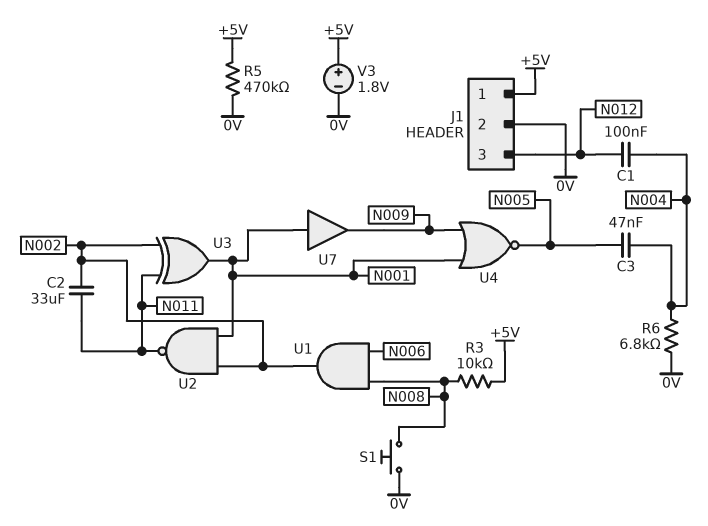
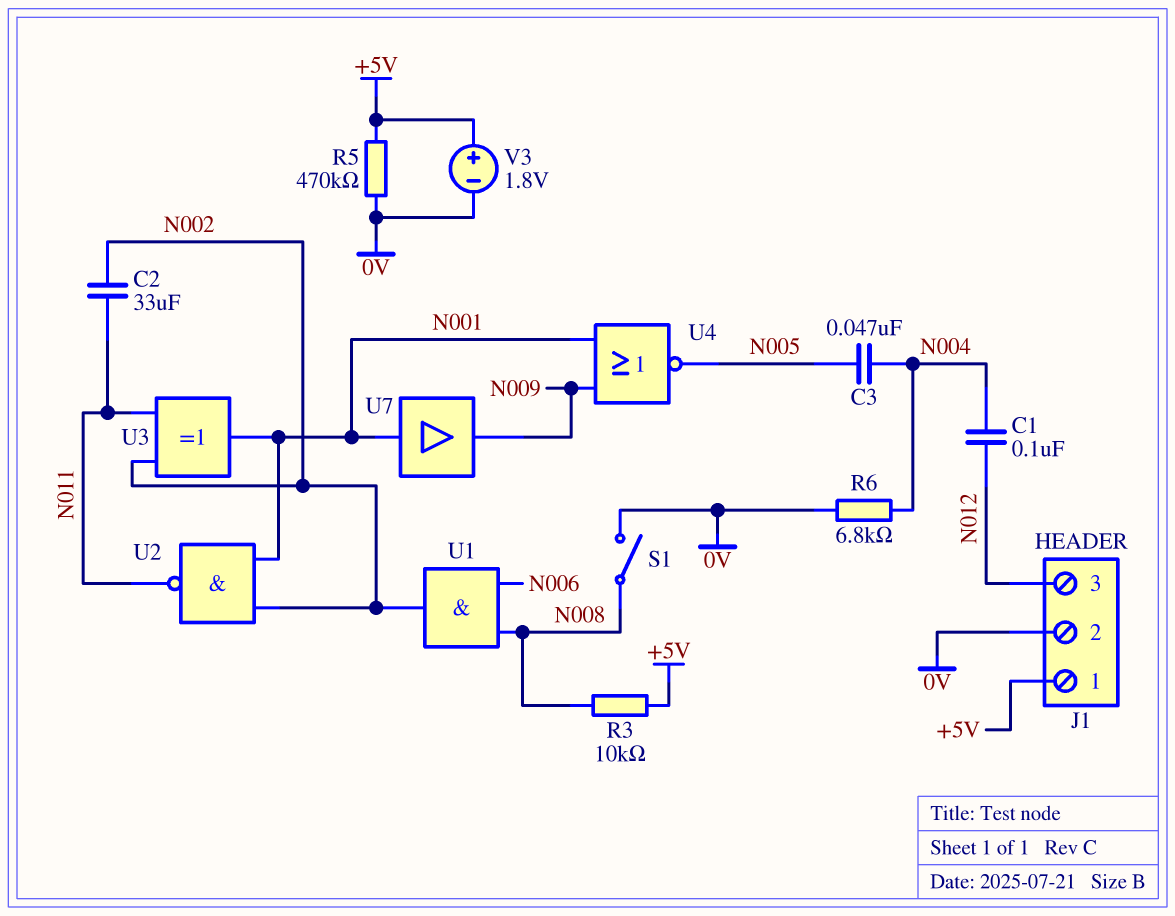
S1: button (0V, N008) -> switch (0V, N008)

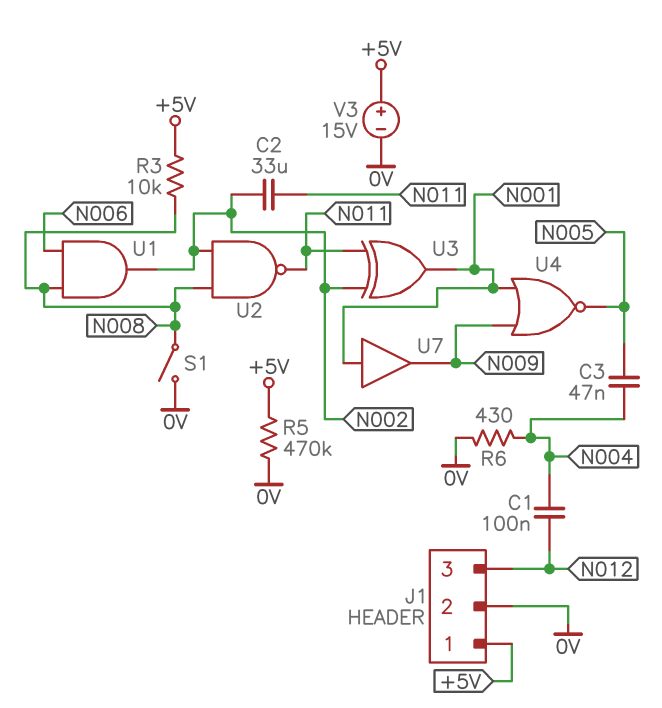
R6: 6.8k (0V, N004) -> 430 (0V, N004)
U2: NAND (in N001, in N002, out N011) -> NAND (in N002, in N008, out N011)
V3: 1.8V (plus +5V, minus 0V) -> 15V (plus +5V, minus 0V)

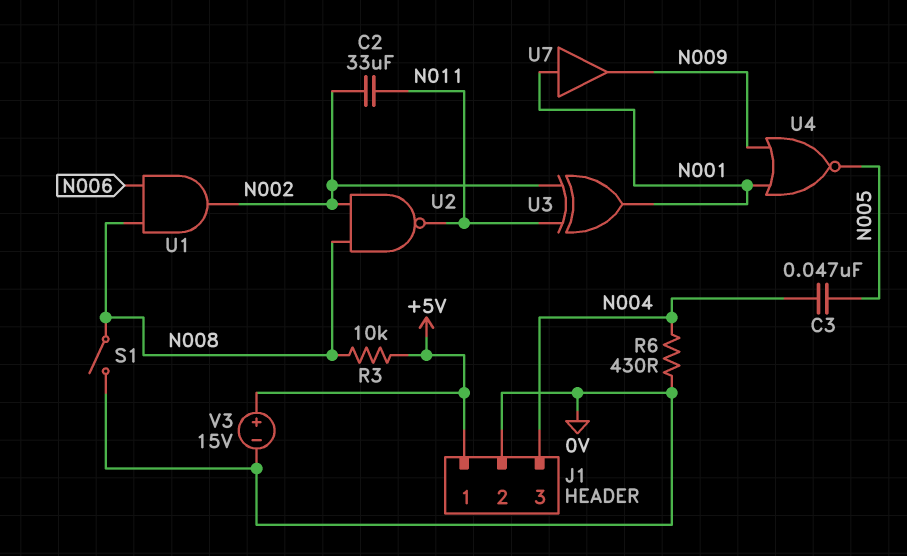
C1: 100nF (N004, N012) -> none
J1 pin 3: N012 -> N004
R5: 470k (+5V, 0V) -> none

